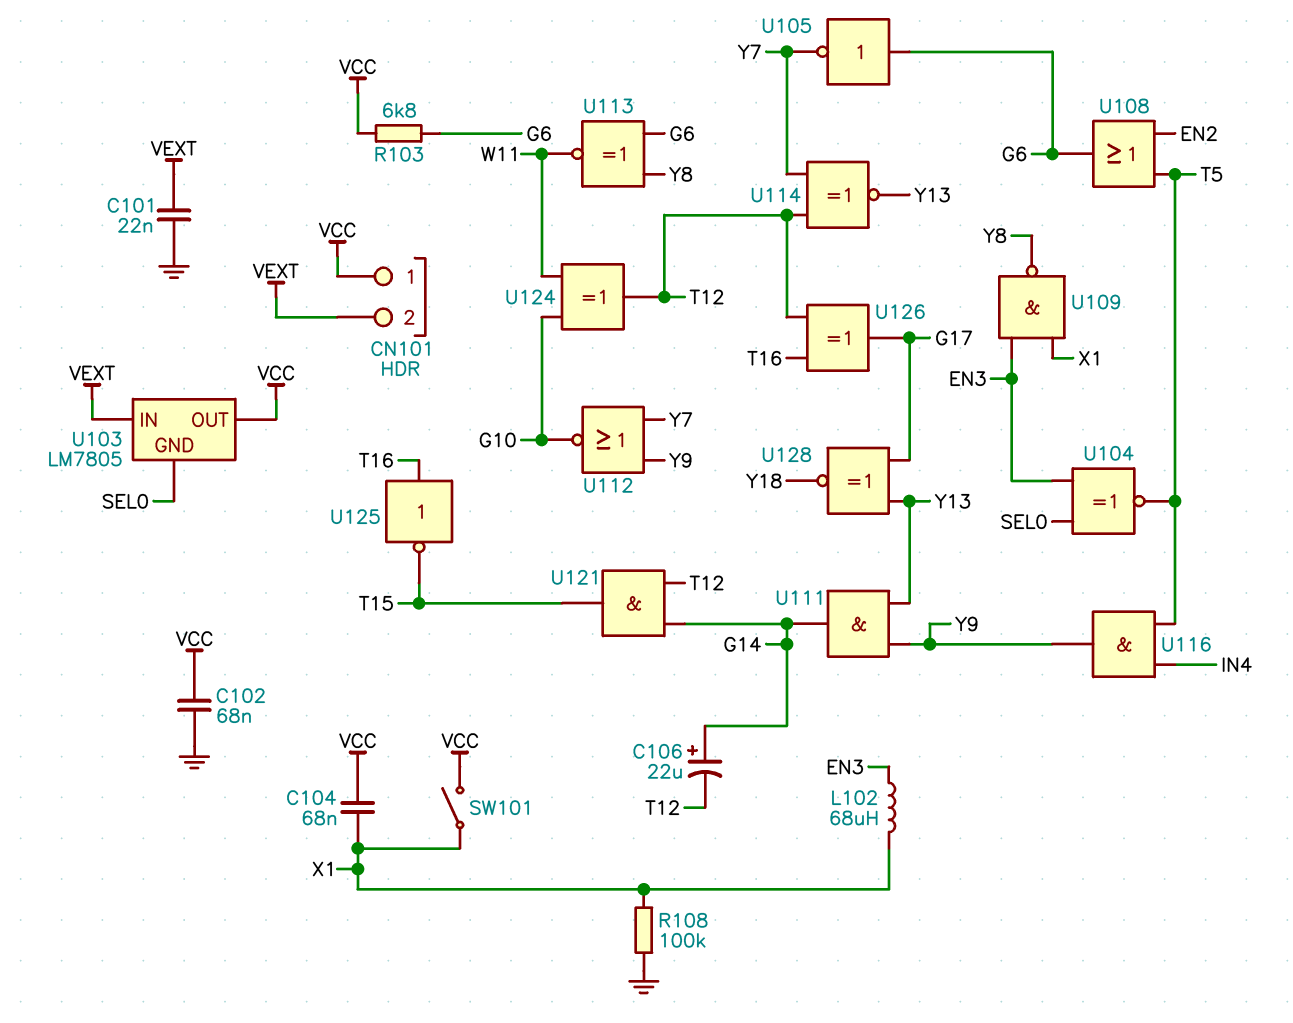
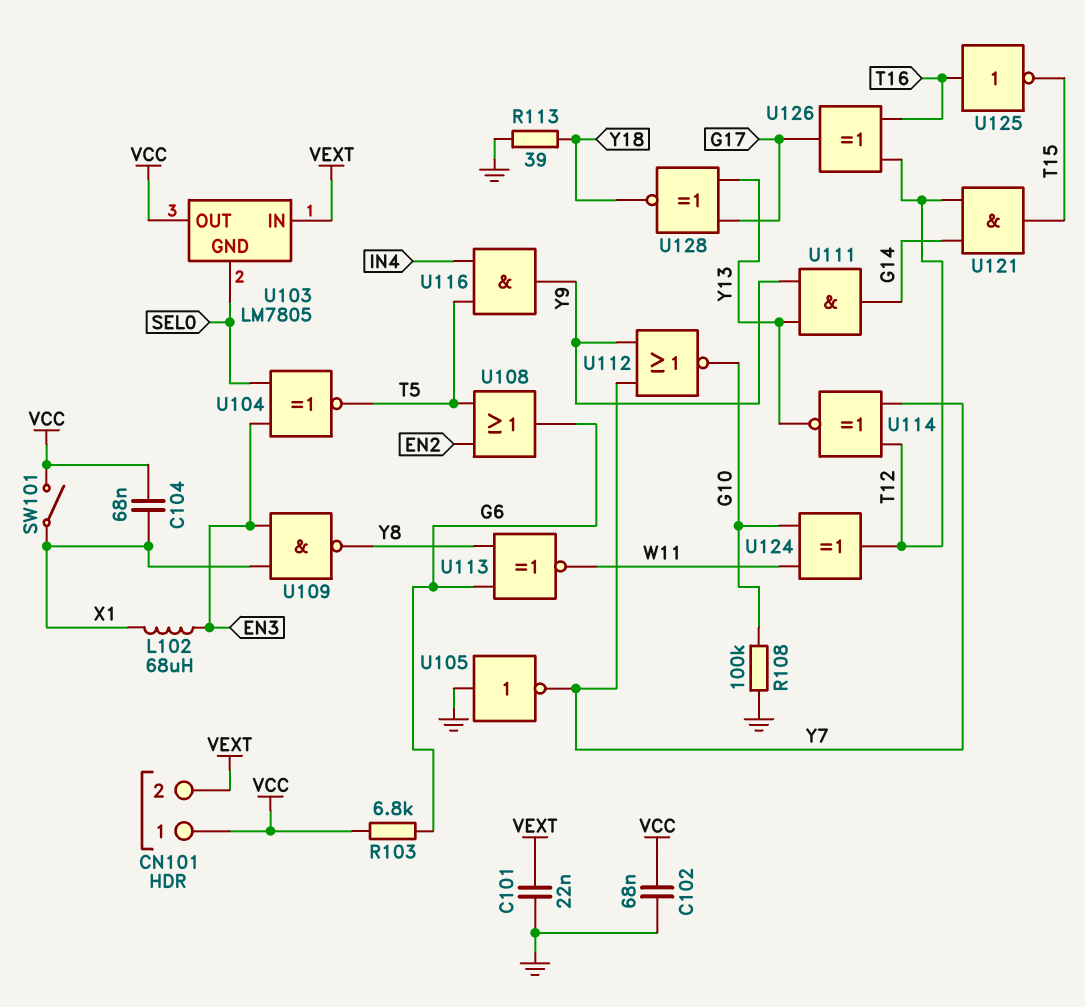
C106: 22uF (plus G14, minus T12) -> none
R108: 100k (GND, X1) -> 100k (G10, GND)
R113: none -> 39 (GND, Y18)
U105: NOT (in G6, out Y7) -> NOT (in GND, out Y7)

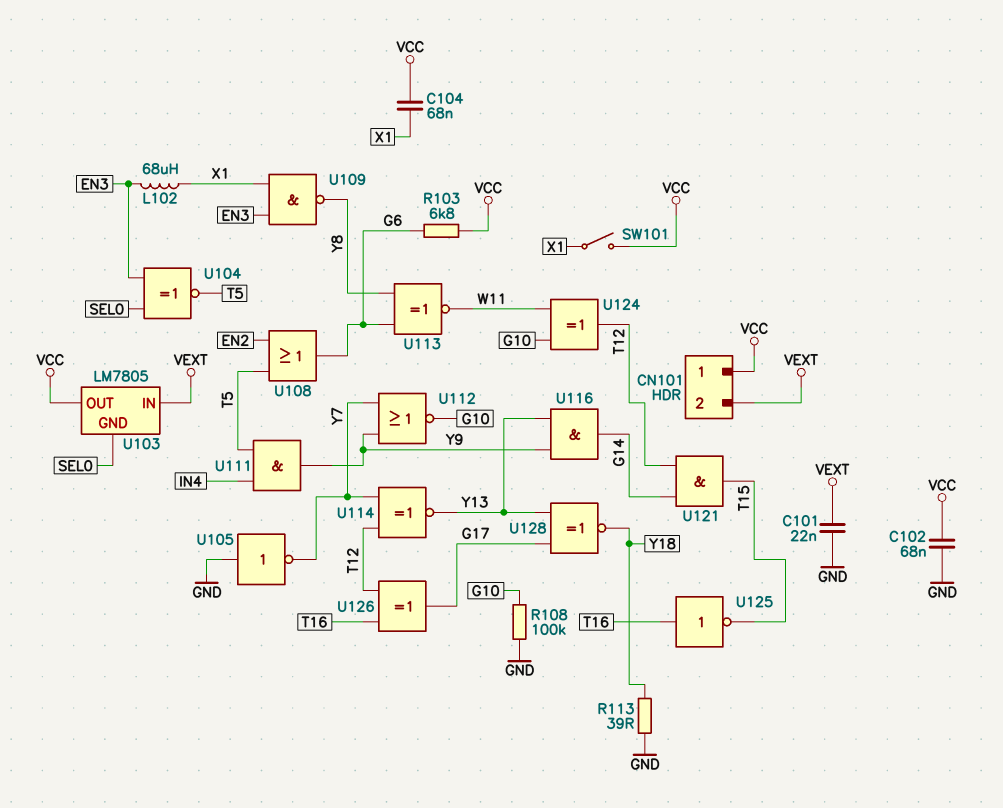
U111: AND (in Y9, in Y13, out G14) -> AND (in IN4, in T5, out Y9)
U116: AND (in IN4, in T5, out Y9) -> AND (in Y9, in Y13, out G14)

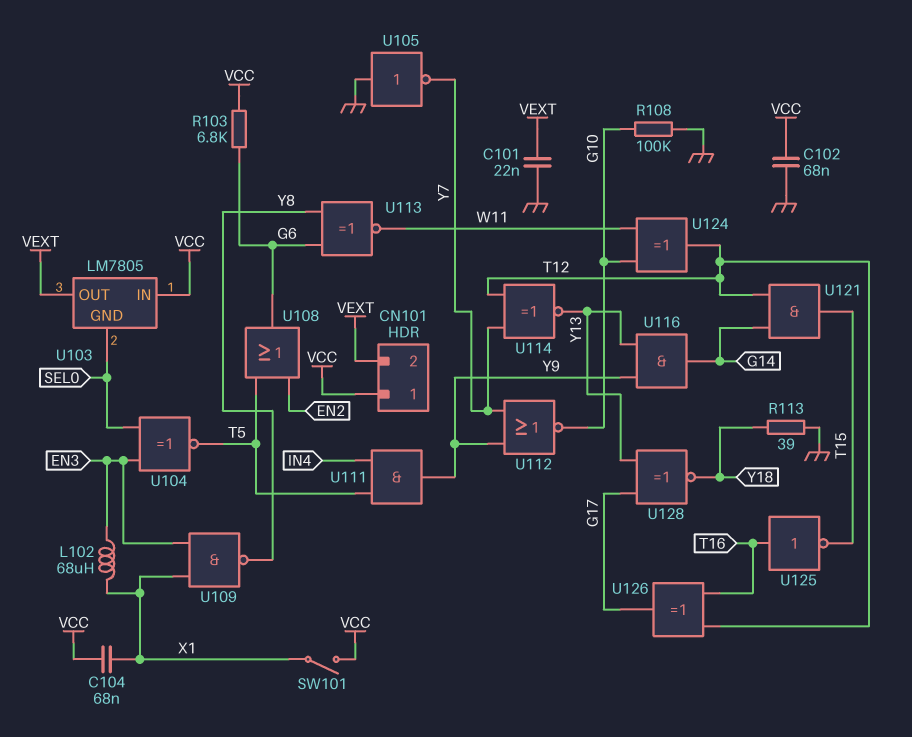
U103 pin IN: VEXT -> VCC
U103 pin OUT: VCC -> VEXT

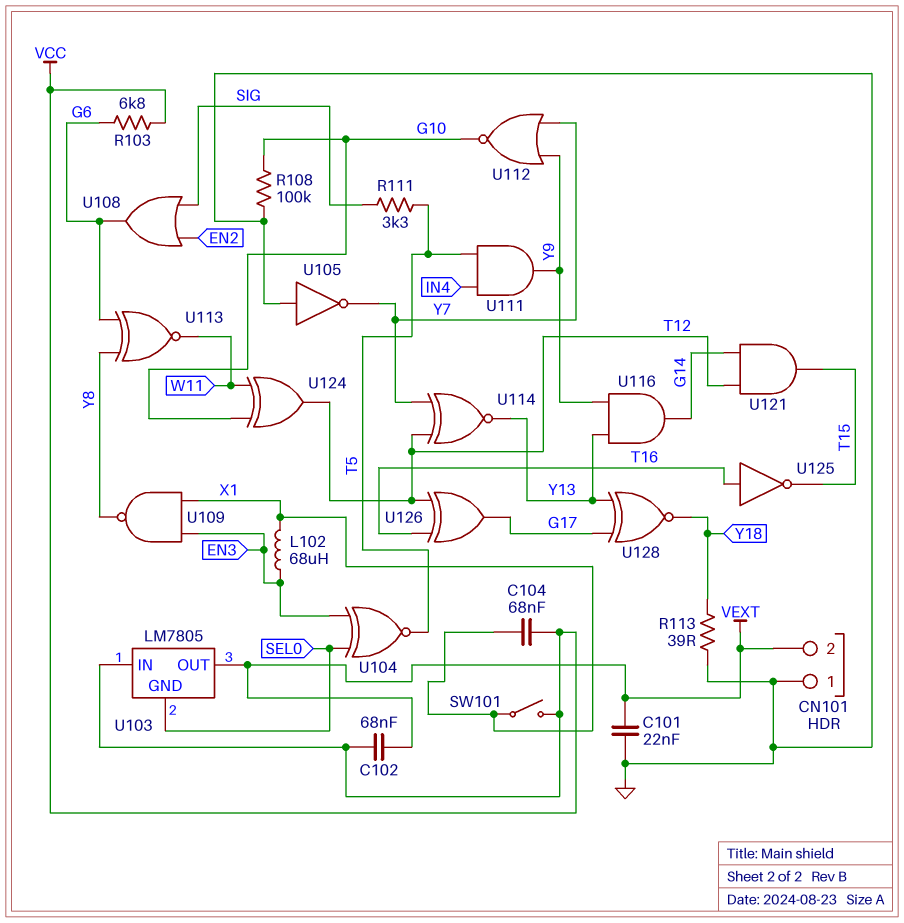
C102: 68nF (GND, VCC) -> 68nF (VCC, VEXT)
CN101 pin 1: VCC -> GND
R111: none -> 3.3k (SIG, T5)
U108: OR (in EN2, in T5, out G6) -> OR (in EN2, in SIG, out G6)

